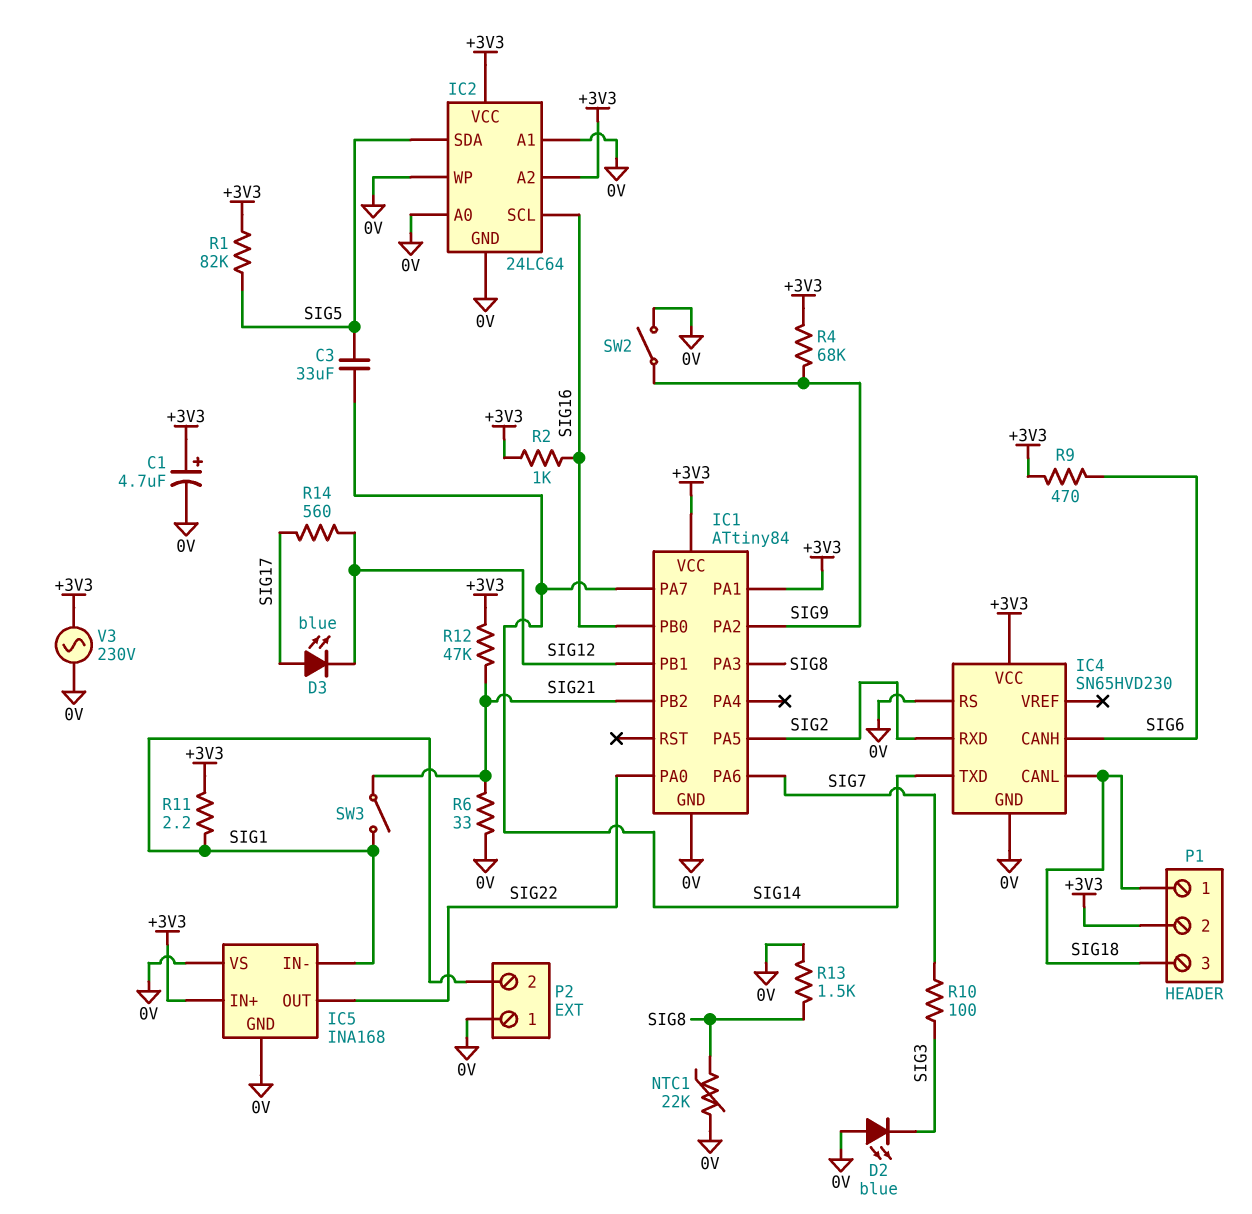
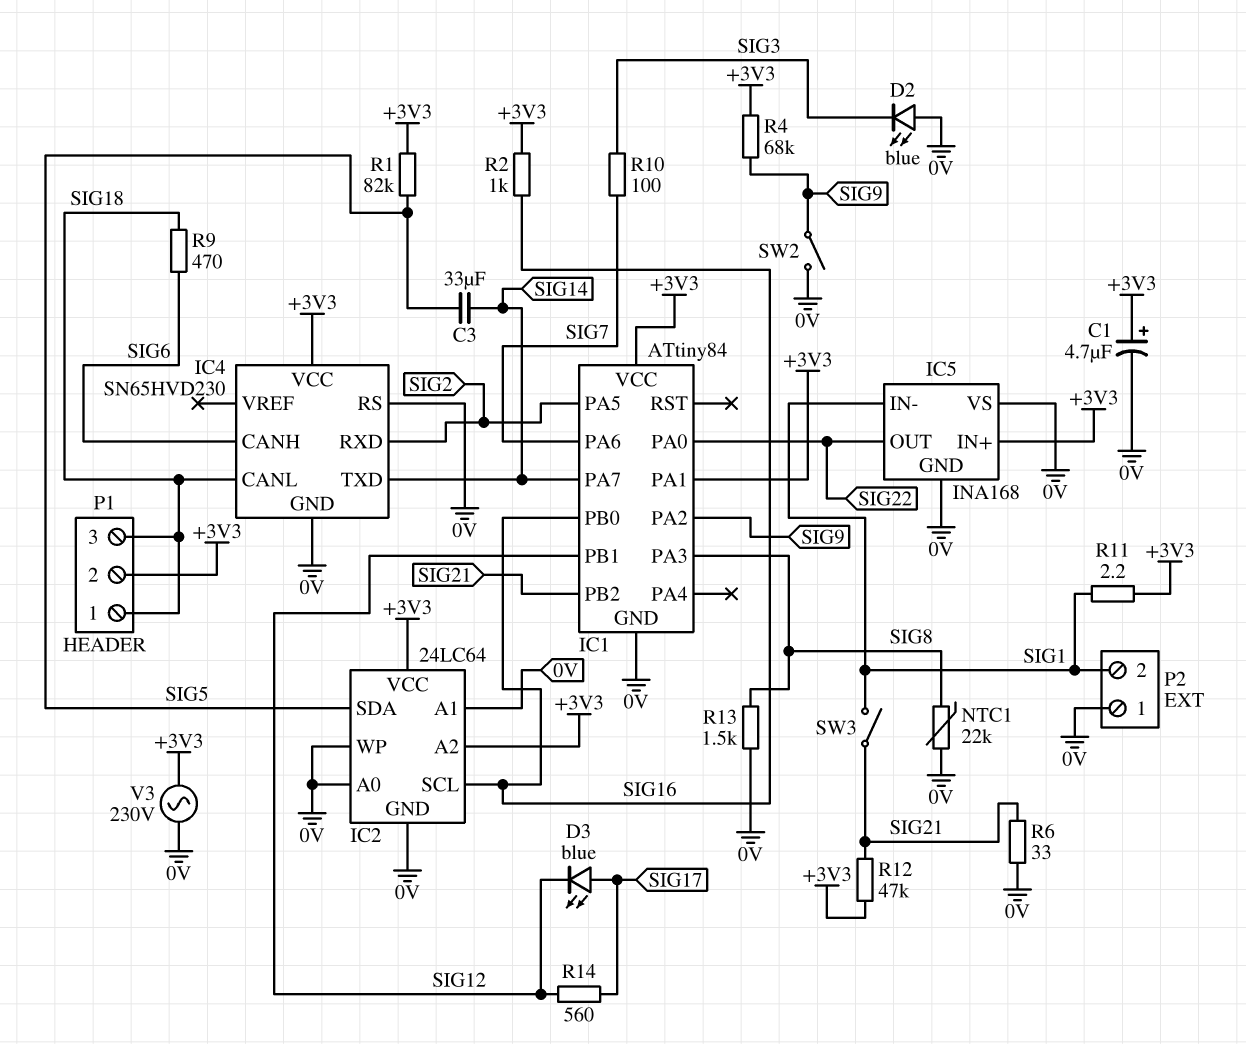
R9: 470 (+3V3, SIG6) -> 470 (SIG6, SIG18)

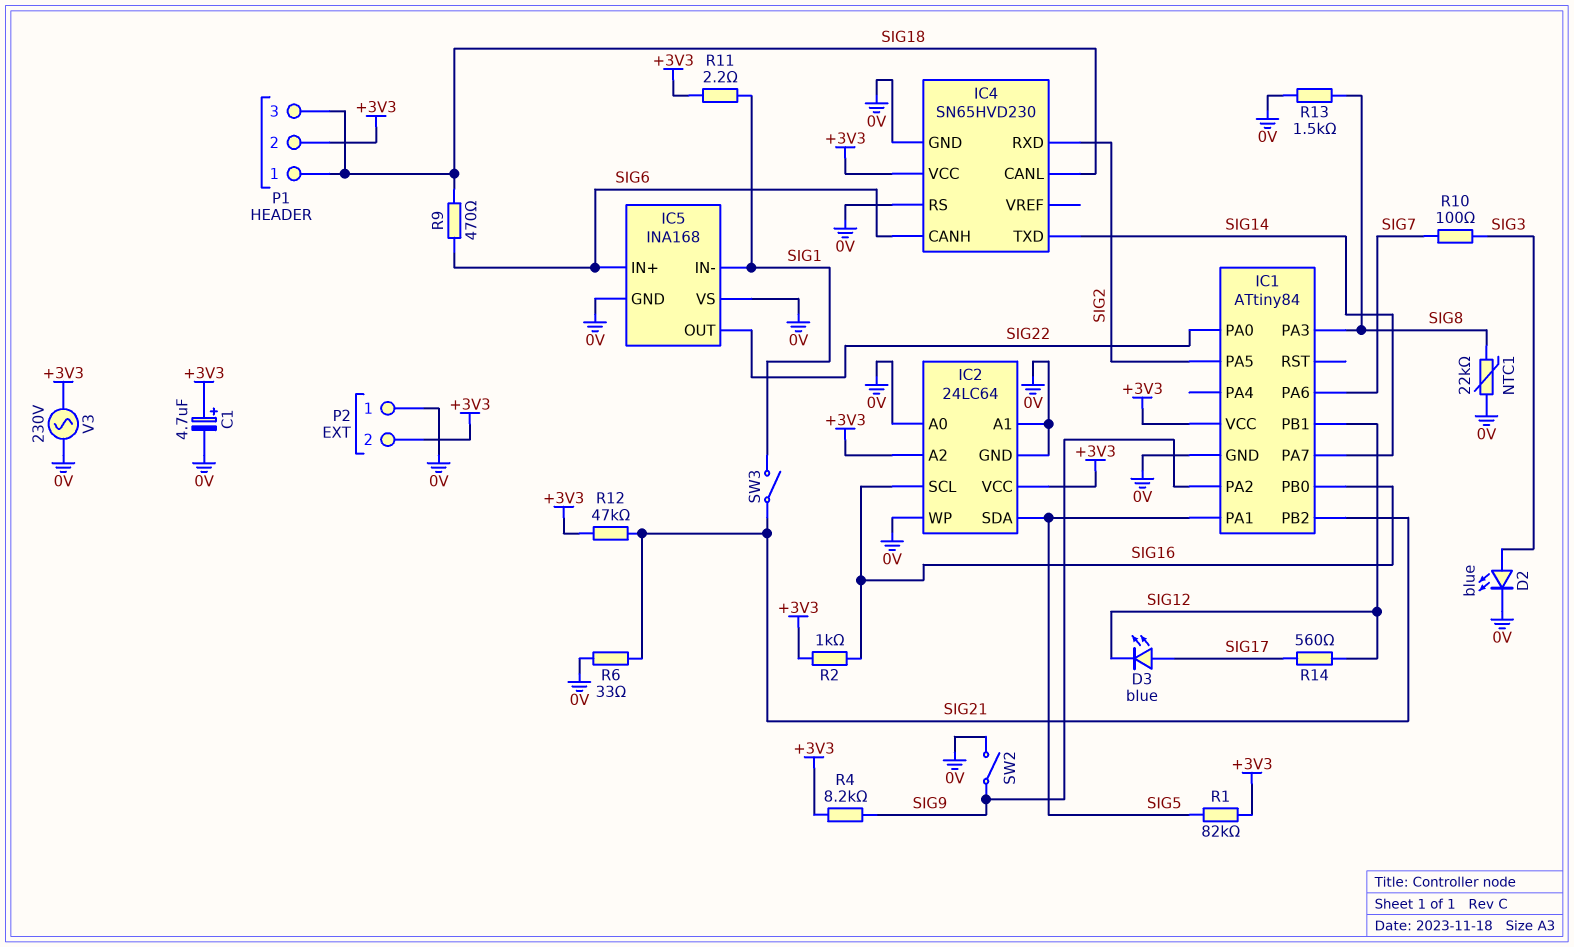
C3: 33uF (SIG5, SIG14) -> none
D2: LED blue (A 0V, K SIG3) -> LED blue (A SIG3, K 0V)
IC1 pin PA1: +3V3 -> SIG5
IC5 pin IN+: +3V3 -> SIG6
P2 pin 2: SIG1 -> +3V3
R4: 68k (+3V3, SIG9) -> 8.2k (+3V3, SIG9)

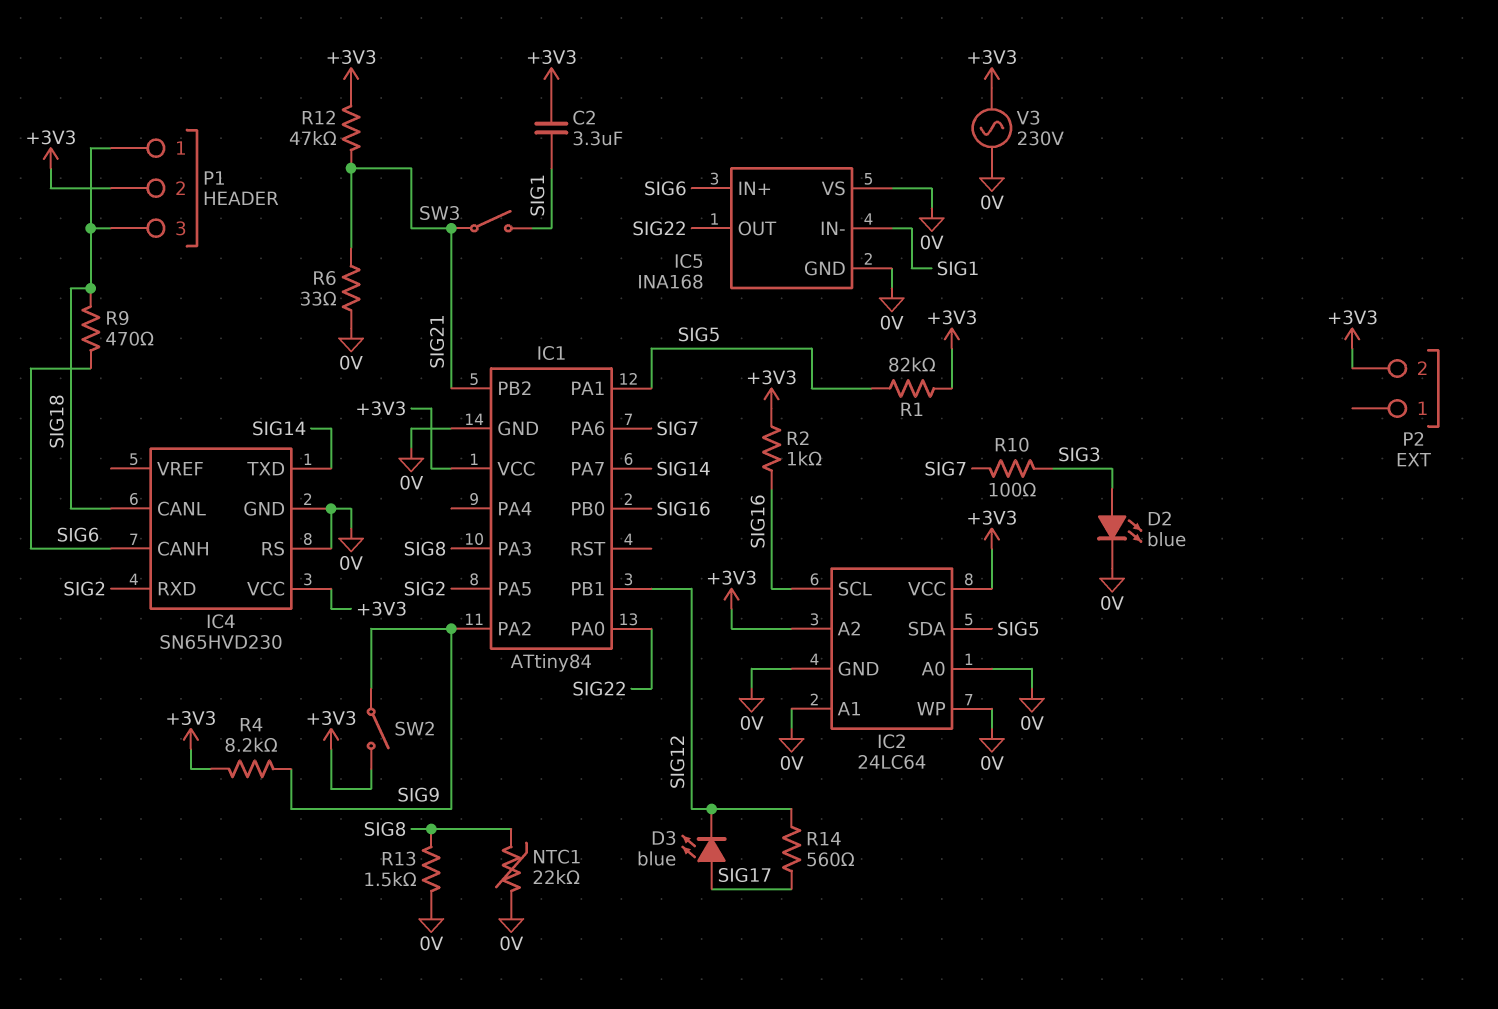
C1: 4.7uF (plus +3V3, minus 0V) -> none
C2: none -> 3.3uF (+3V3, SIG1)
P2 pin 1: 0V -> none
R11: 2.2 (+3V3, SIG1) -> none
SW2: switch (0V, SIG9) -> switch (+3V3, SIG9)

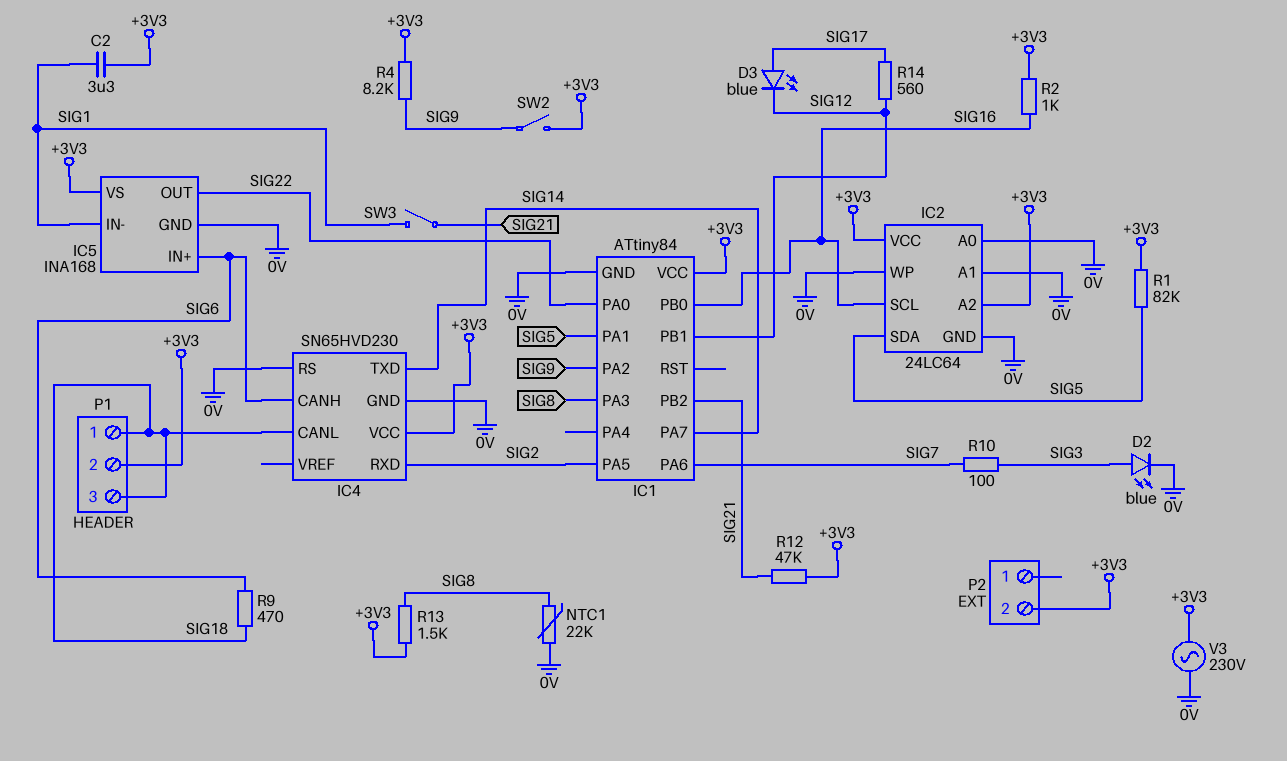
IC5 pin VS: 0V -> +3V3
R6: 33 (0V, SIG21) -> none
R13: 1.5k (0V, SIG8) -> 1.5k (+3V3, SIG8)

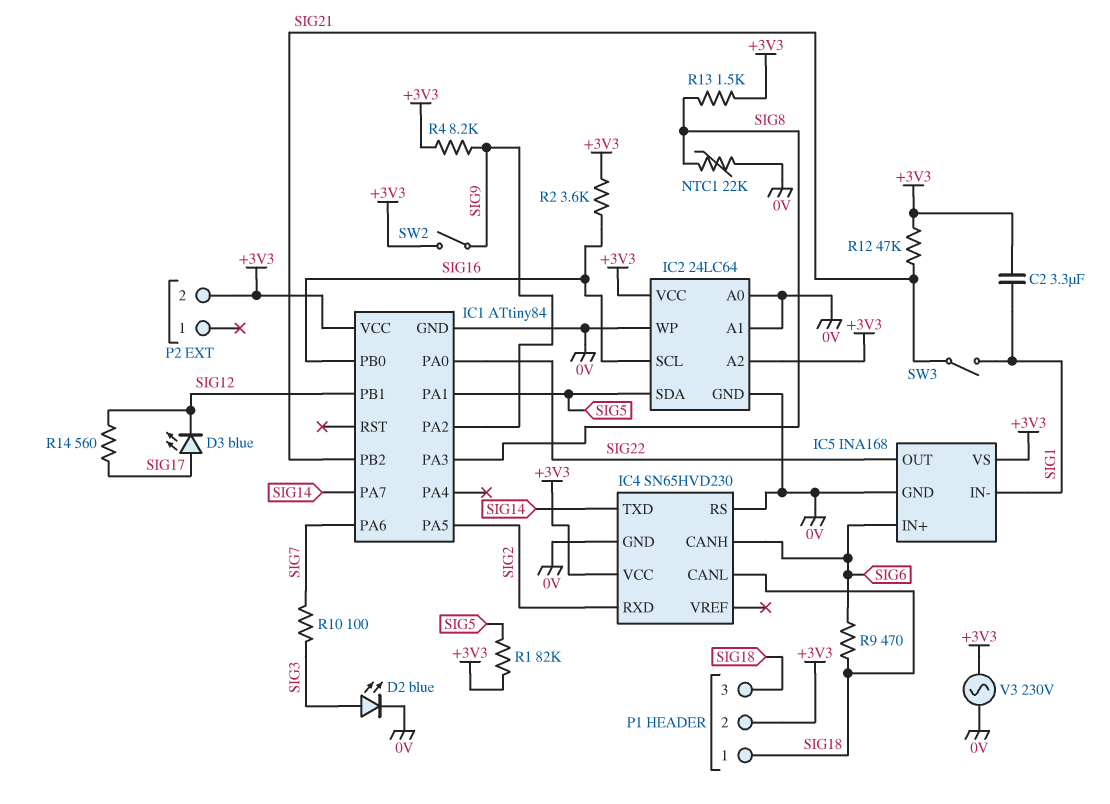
R2: 1k (+3V3, SIG16) -> 3.6k (+3V3, SIG16)

